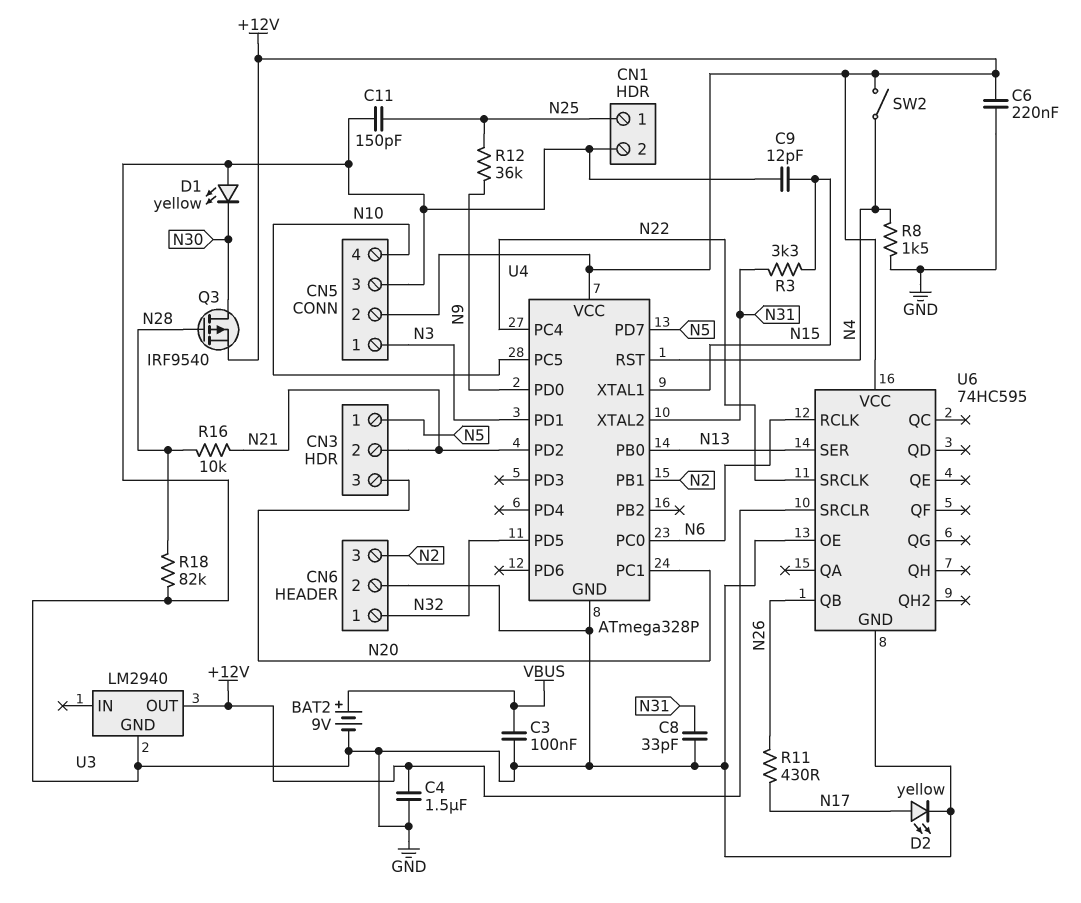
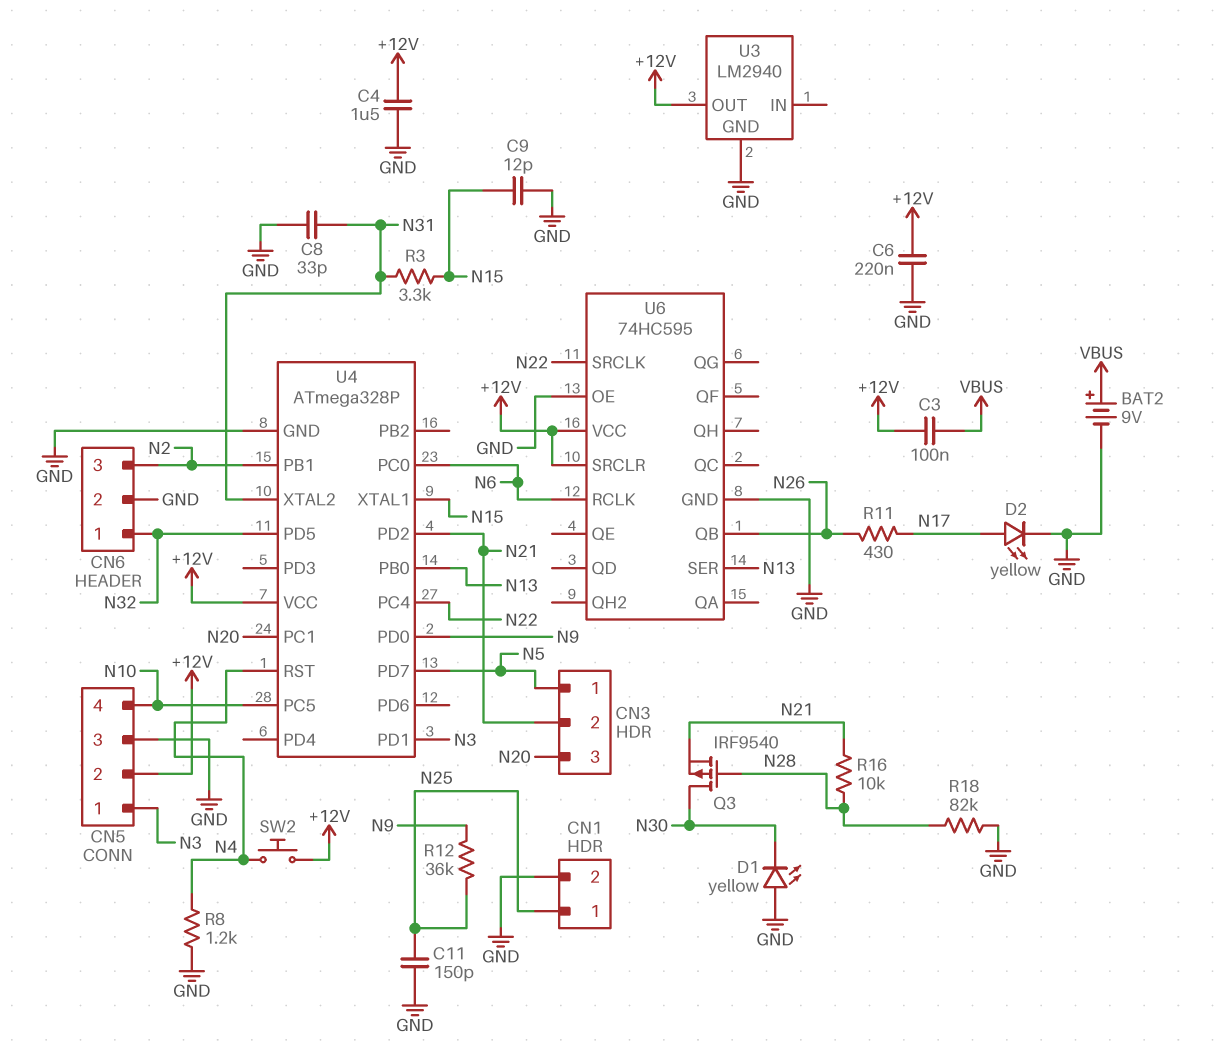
C3: 100nF (GND, VBUS) -> 100nF (+12V, VBUS)
Q3: PMOS IRF9540 (G N28, D N30, S +12V) -> PMOS IRF9540 (G N28, D N30, S N21)
R8: 1.5k (GND, N4) -> 1.2k (GND, N4)
SW2: switch (+12V, N4) -> button (+12V, N4)

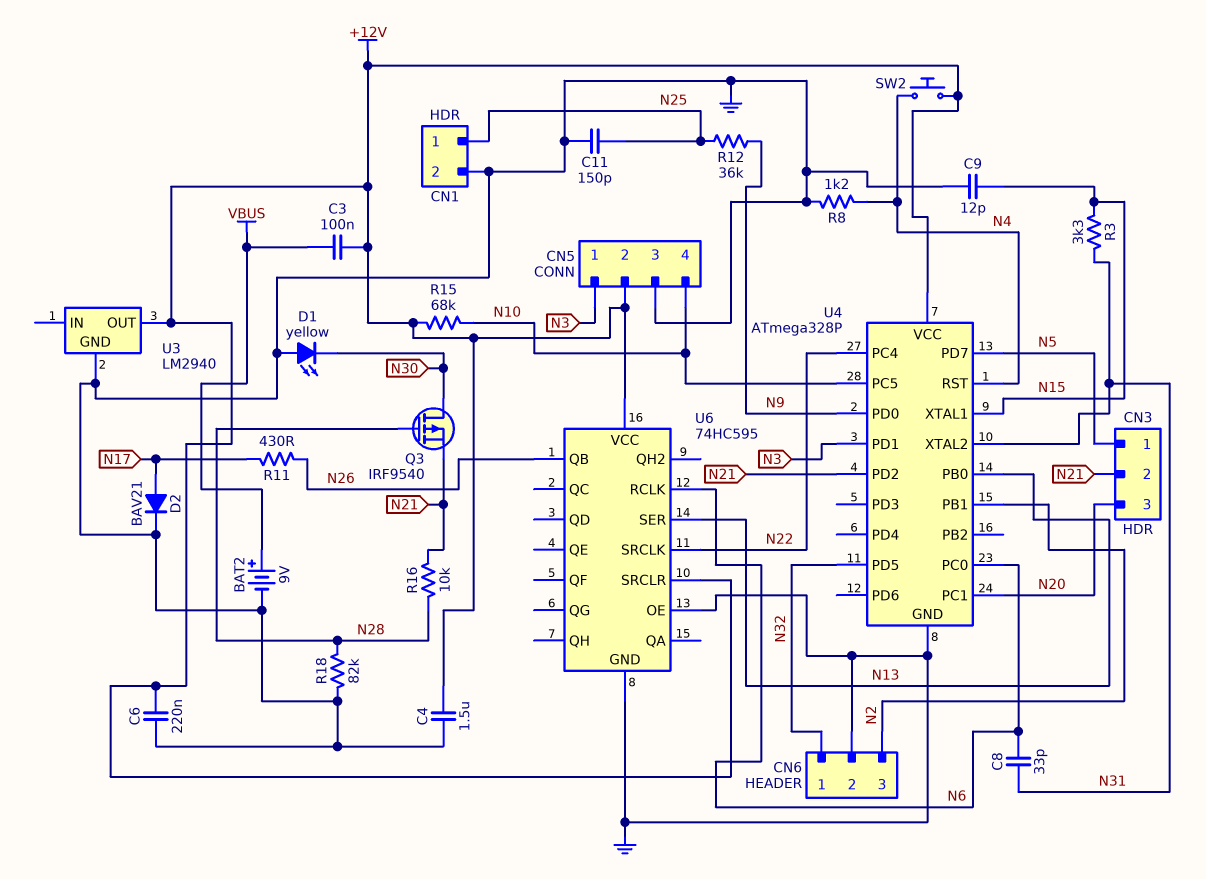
C8: 33pF (GND, N31) -> 33pF (N6, N31)
D2: LED yellow (A N17, K GND) -> diode BAV21 (A N17, K GND)
R15: none -> 68k (+12V, N10)

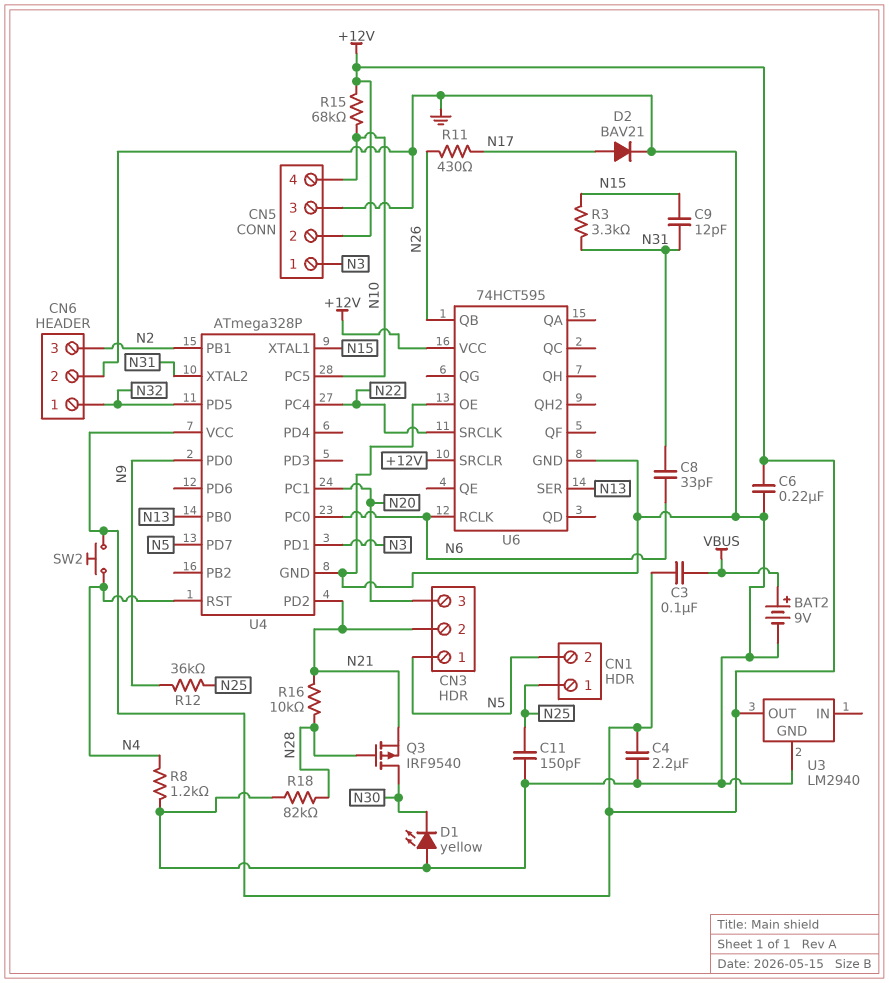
C4: 1.5uF (+12V, GND) -> 2.2uF (+12V, GND)
C9: 12pF (GND, N15) -> 12pF (N15, N31)
CN1 pin 2: GND -> N5
U6: 74HC595 -> 74HCT595

